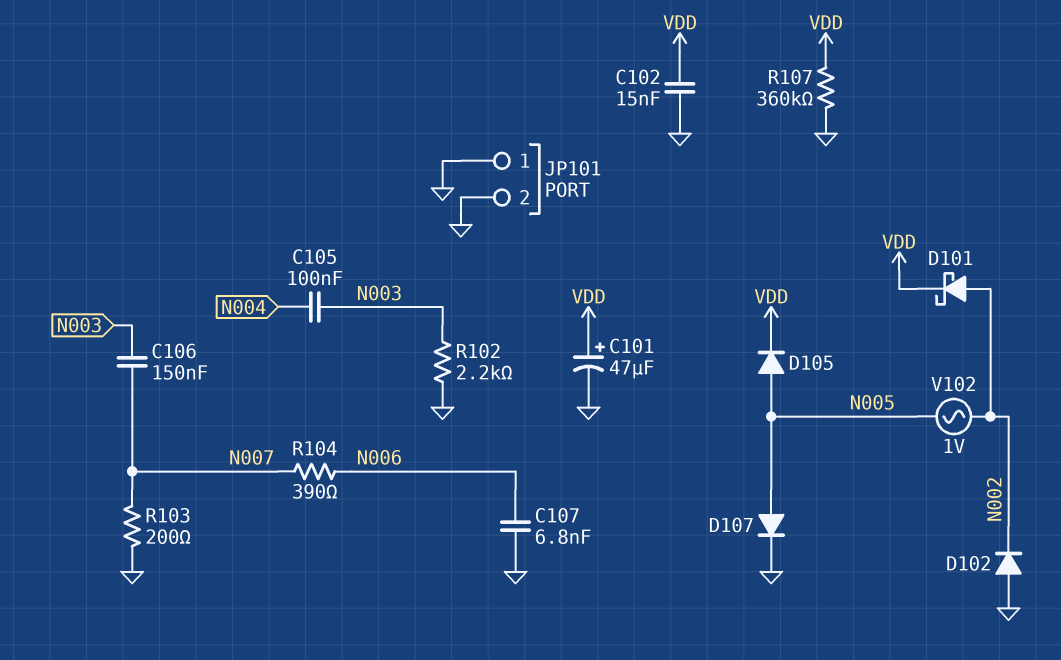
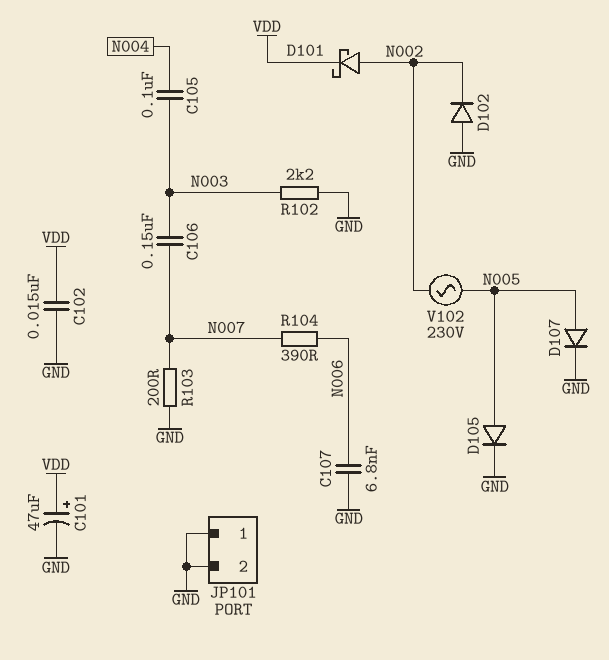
D105: diode (A N005, K VDD) -> diode (A N005, K GND)
R107: 360k (GND, VDD) -> none
V102: AC 1V (N002, N005) -> AC 230V (N002, N005)

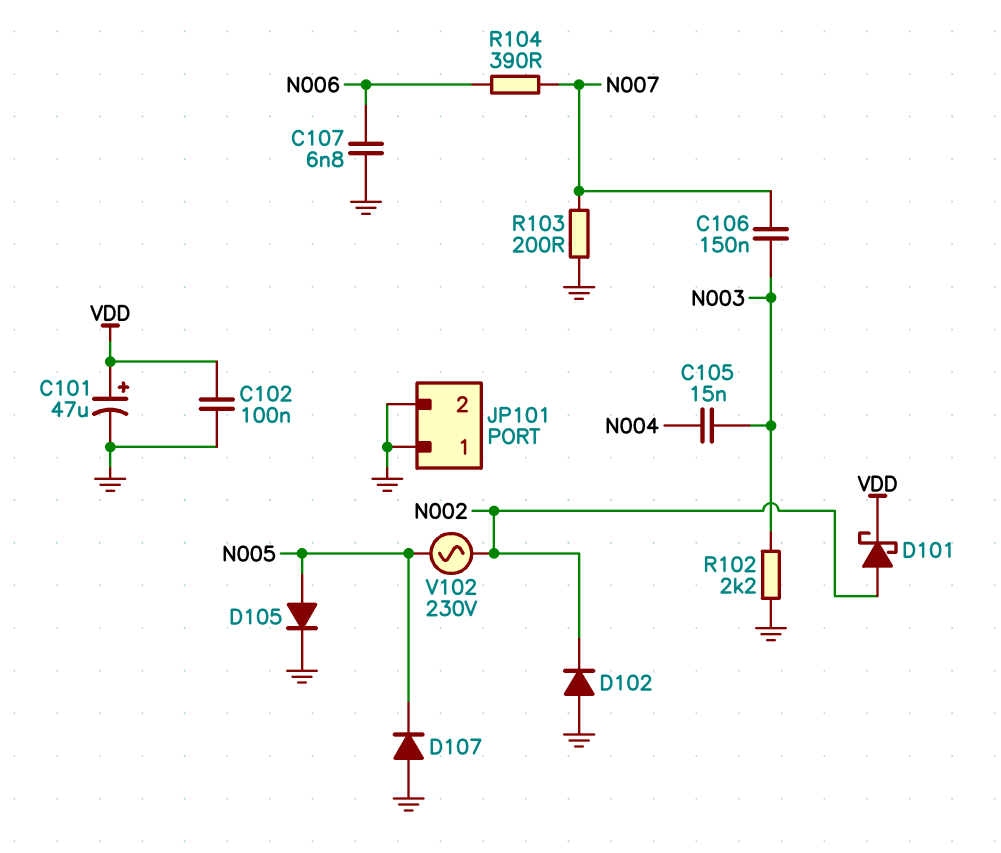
C102: 15nF (GND, VDD) -> 100nF (GND, VDD)
C105: 100nF (N003, N004) -> 15nF (N003, N004)
D107: diode (A N005, K GND) -> diode (A GND, K N005)

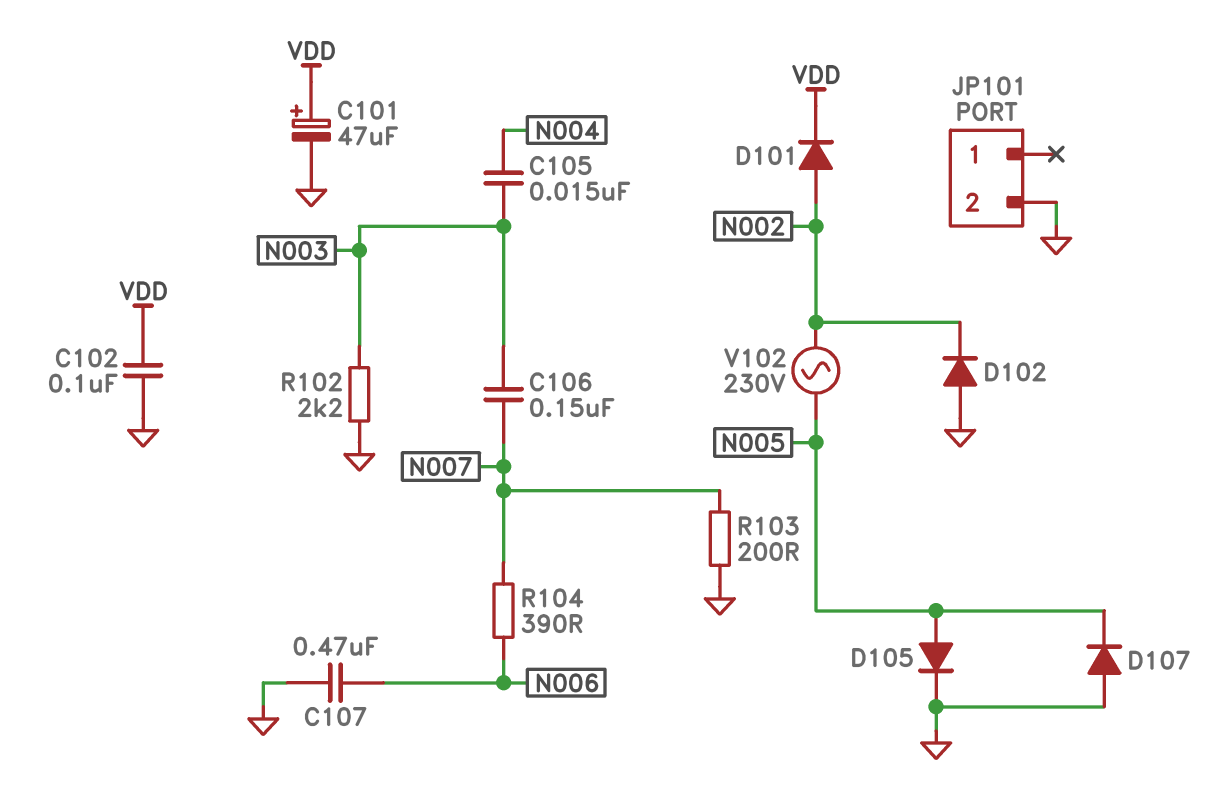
C107: 6.8nF (GND, N006) -> 470nF (GND, N006)
D101: schottky (A N002, K VDD) -> diode (A N002, K VDD)
JP101 pin 1: GND -> none

